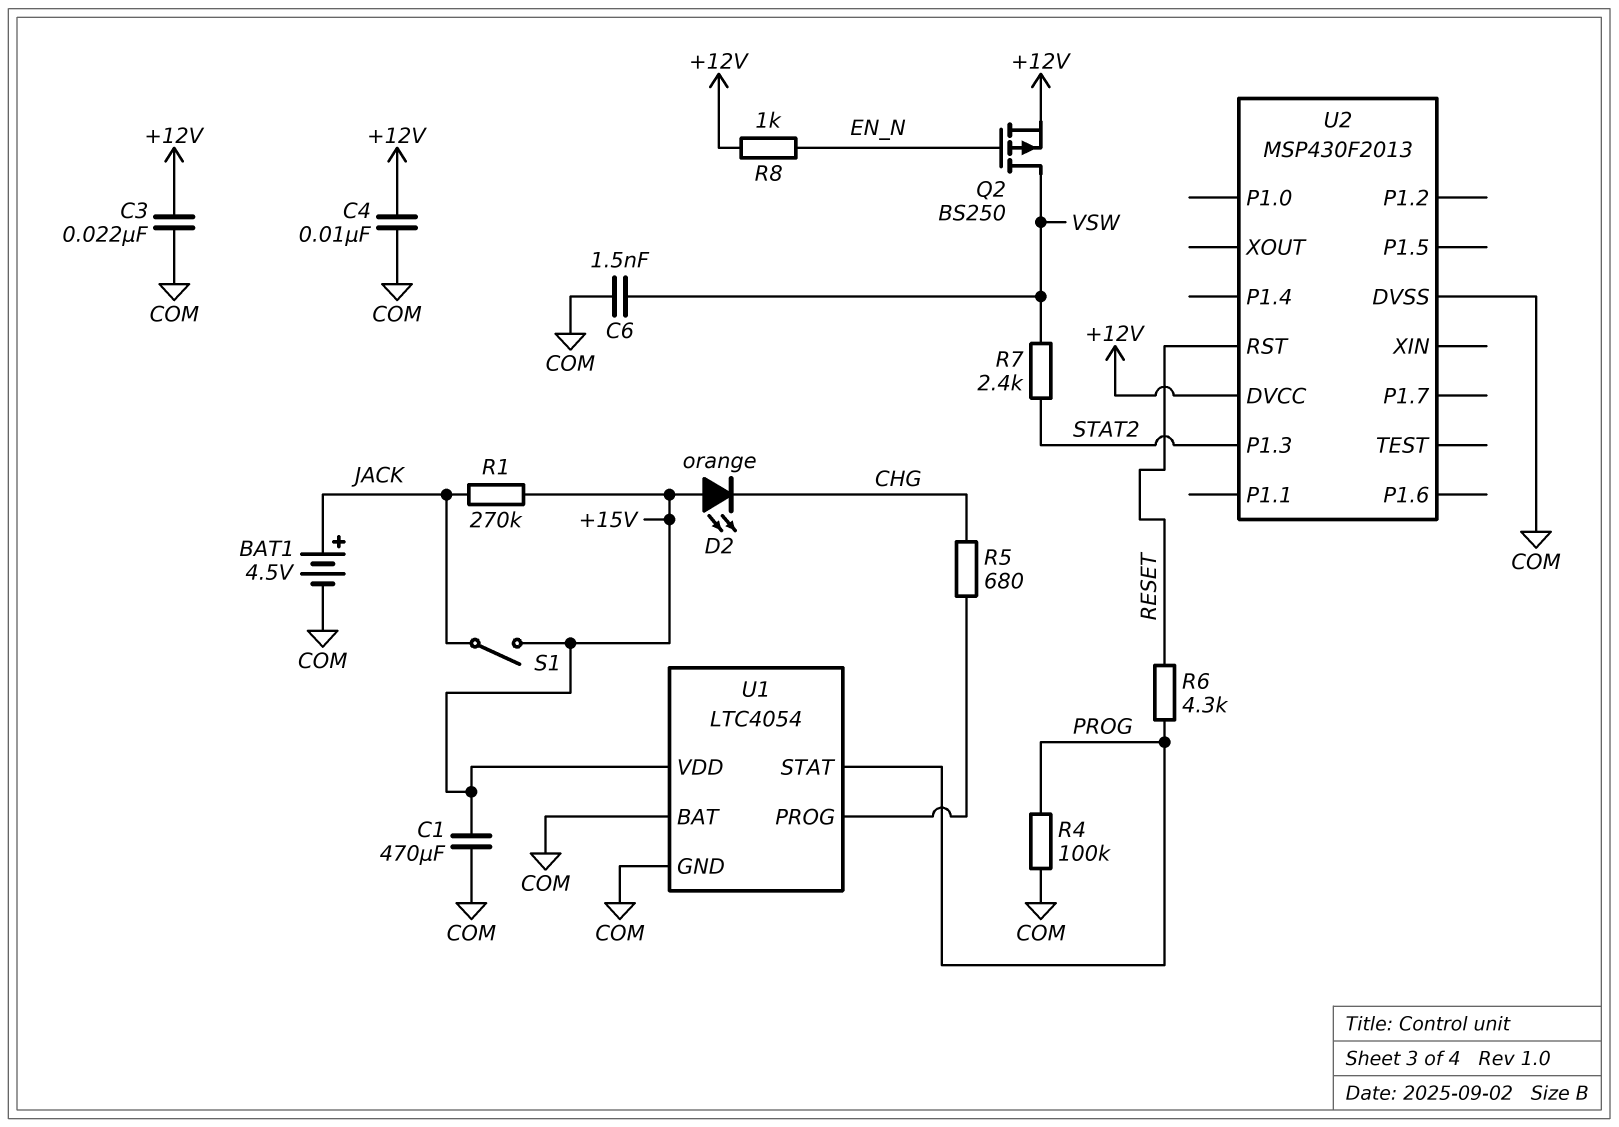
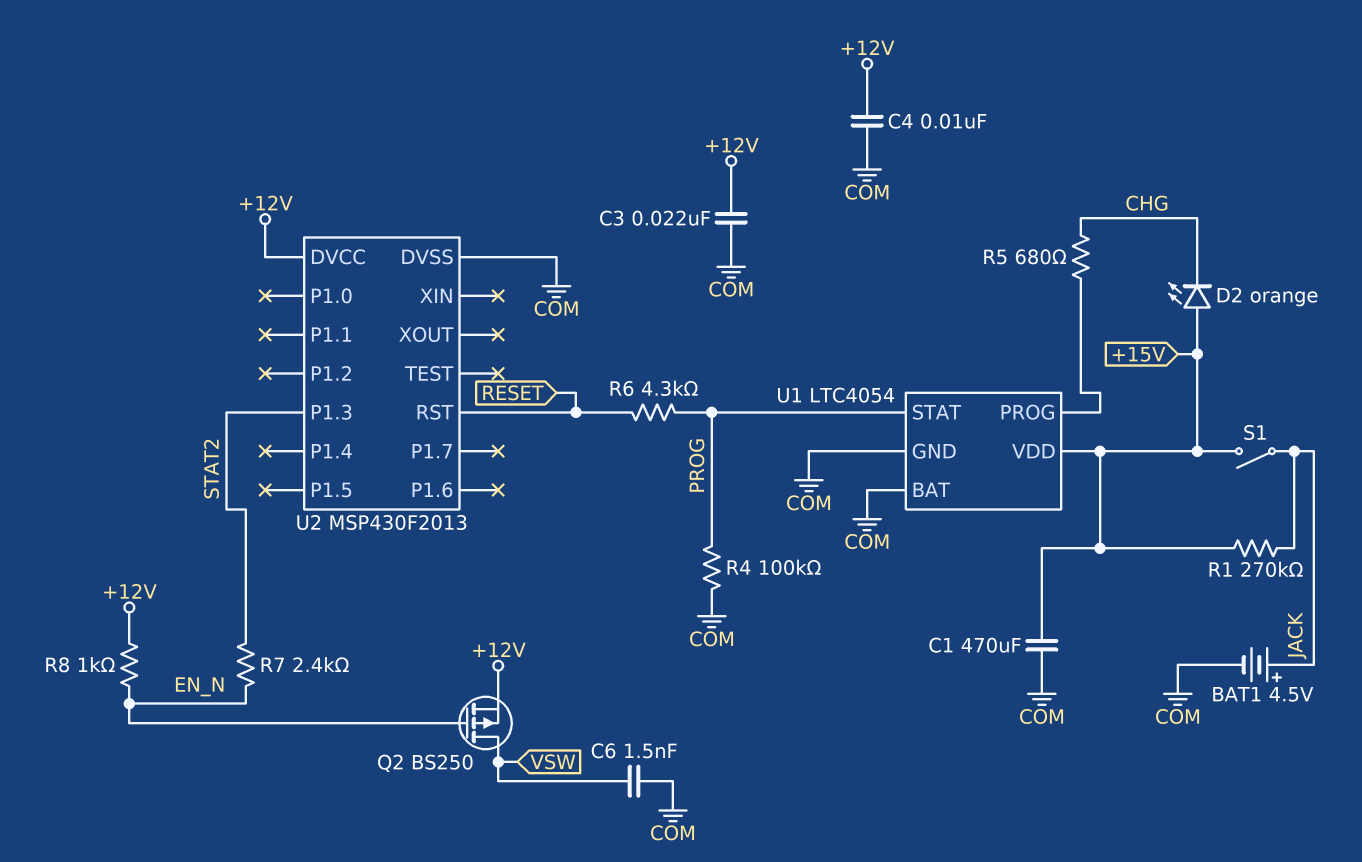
R7: 2.4k (STAT2, VSW) -> 2.4k (EN_N, STAT2)

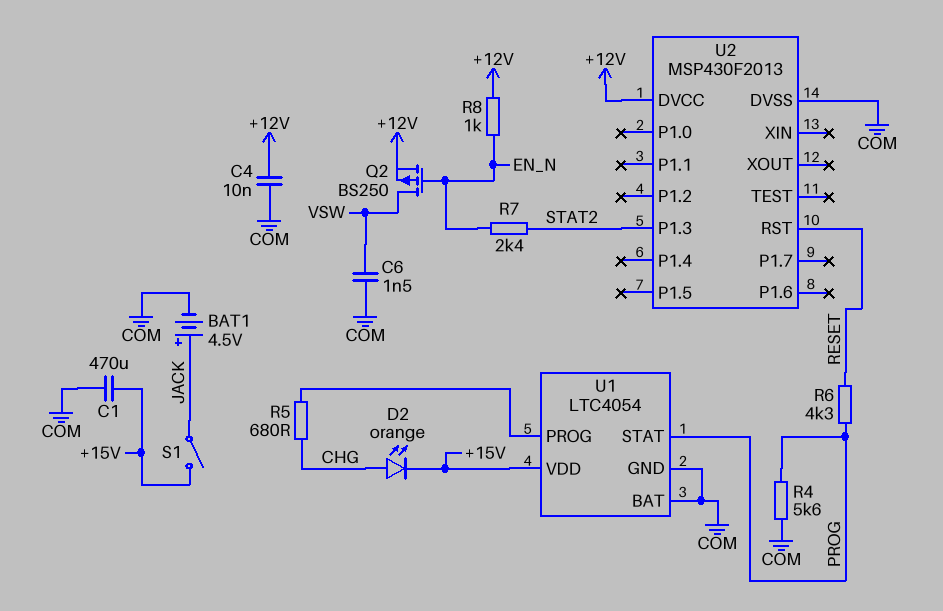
C3: 22nF (+12V, COM) -> none
D2: LED orange (A +15V, K CHG) -> LED orange (A CHG, K +15V)
R1: 270k (+15V, JACK) -> none
R4: 100k (COM, PROG) -> 5.6k (COM, PROG)

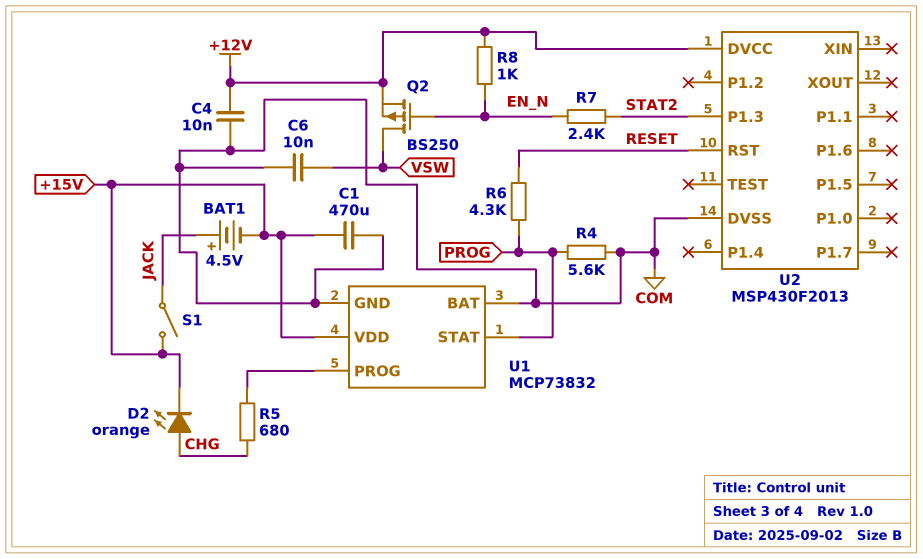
BAT1: 4.5V (plus JACK, minus COM) -> 4.5V (plus JACK, minus +15V)
C6: 1.5nF (COM, VSW) -> 10nF (COM, VSW)
U1: LTC4054 -> MCP73832

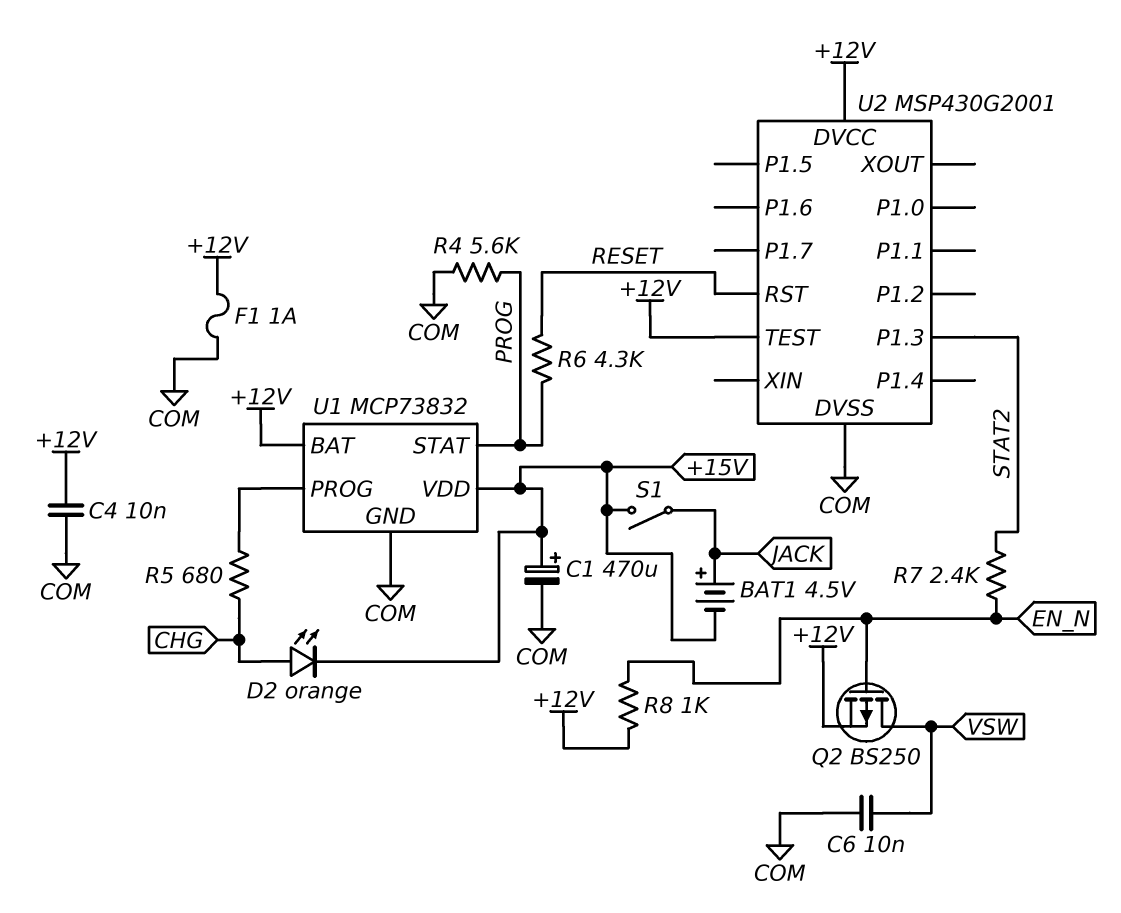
C1: 470uF (+15V, COM) -> 470uF (plus +15V, minus COM)
F1: none -> 1A (+12V, COM)
U1 pin BAT: COM -> +12V
U2: MSP430F2013 -> MSP430G2001
U2 pin TEST: none -> +12V

